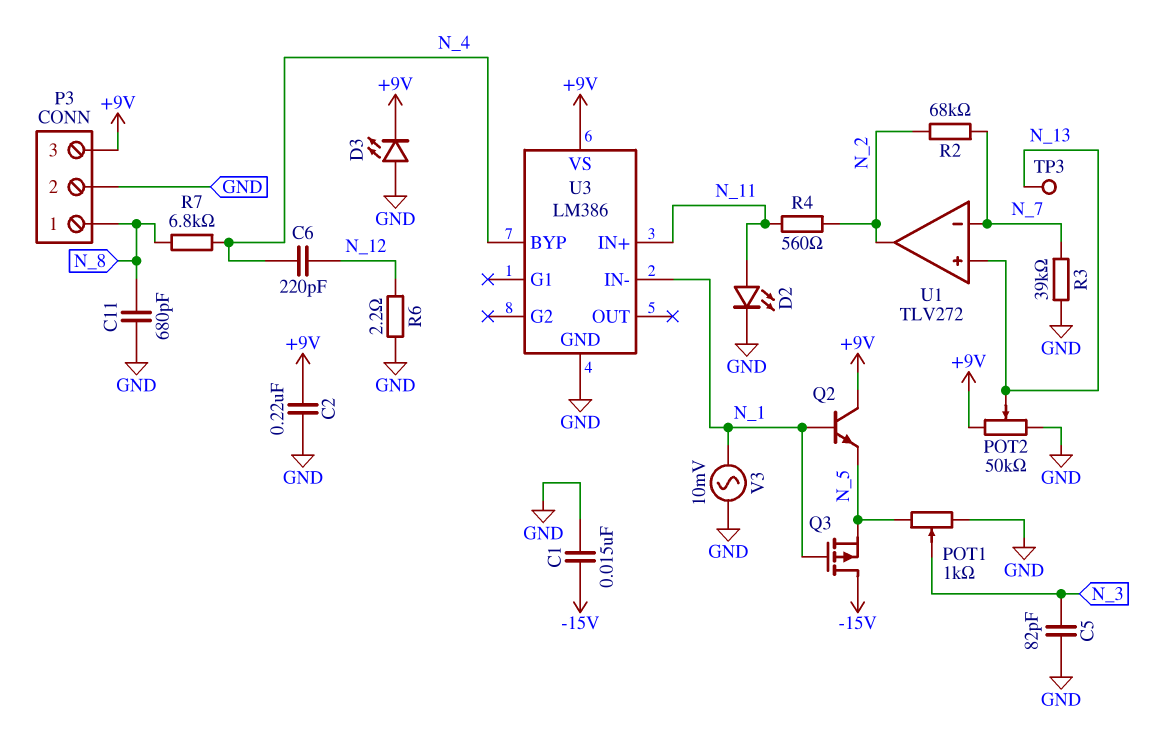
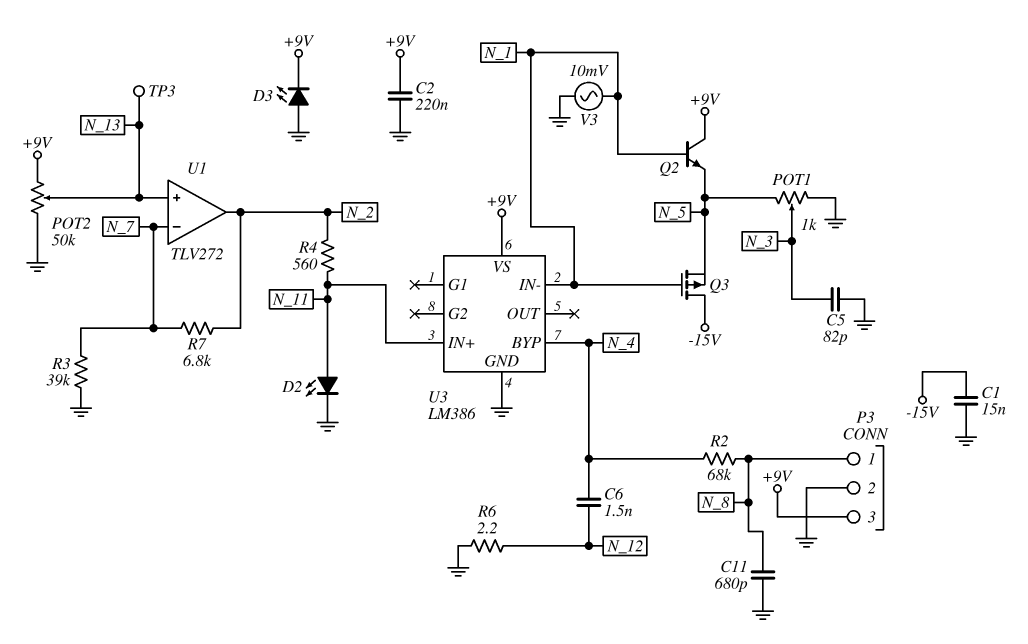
C6: 220pF (N_4, N_12) -> 1.5nF (N_4, N_12)
R2: 68k (N_2, N_7) -> 68k (N_4, N_8)
R7: 6.8k (N_4, N_8) -> 6.8k (N_2, N_7)

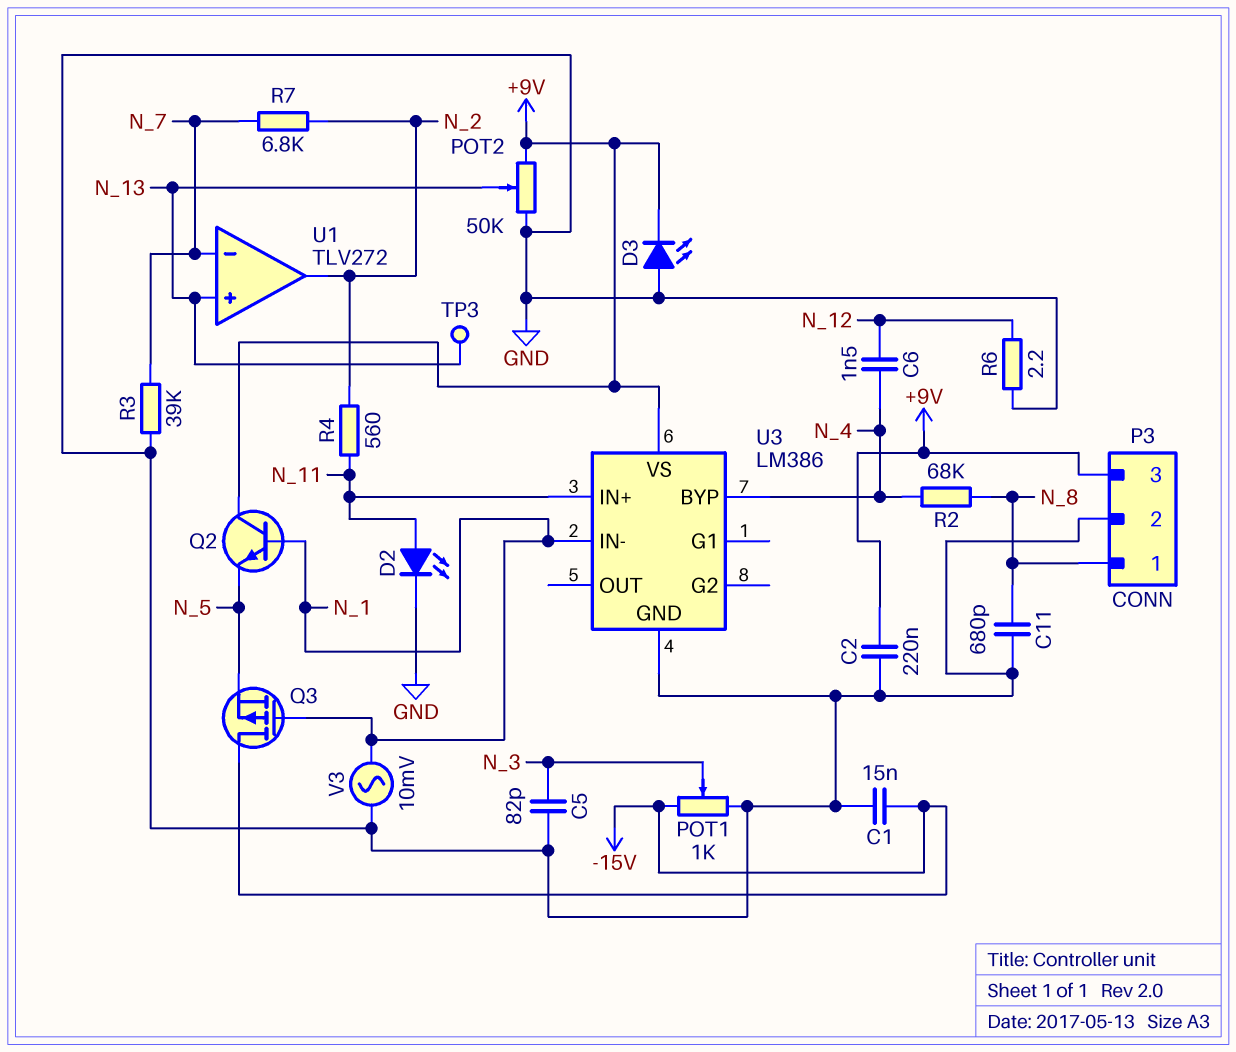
POT1: 1k (GND, N_5, wiper N_3) -> 1k (-15V, GND, wiper N_3)

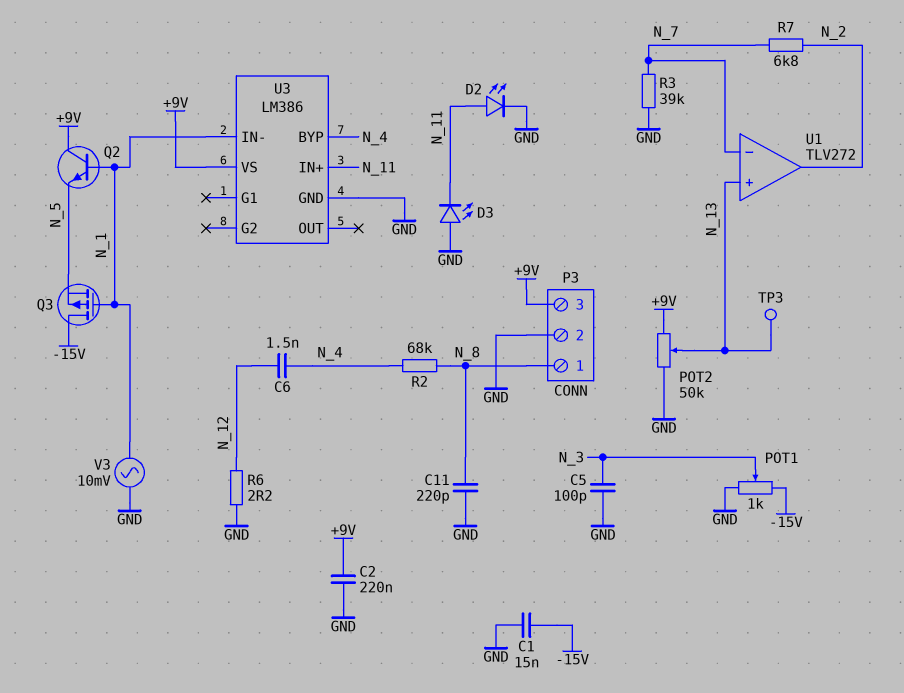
C5: 82pF (GND, N_3) -> 100pF (GND, N_3)
C11: 680pF (GND, N_8) -> 220pF (GND, N_8)
D3: LED (A GND, K +9V) -> LED (A GND, K N_11)
R4: 560 (N_2, N_11) -> none

